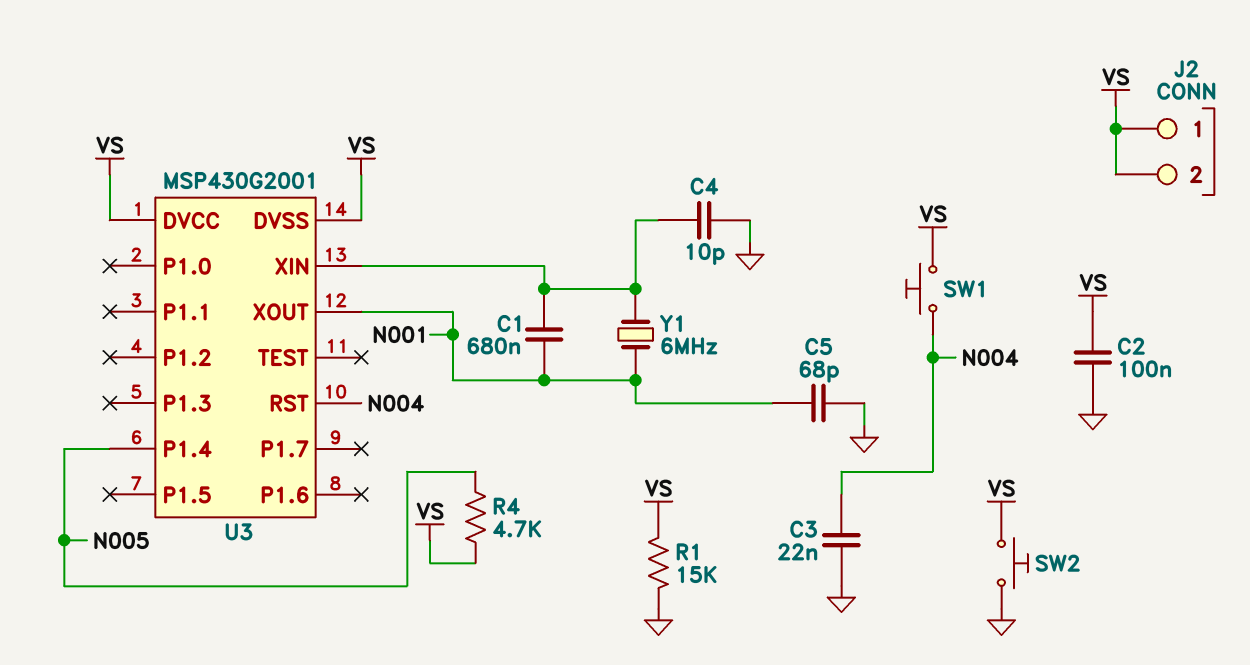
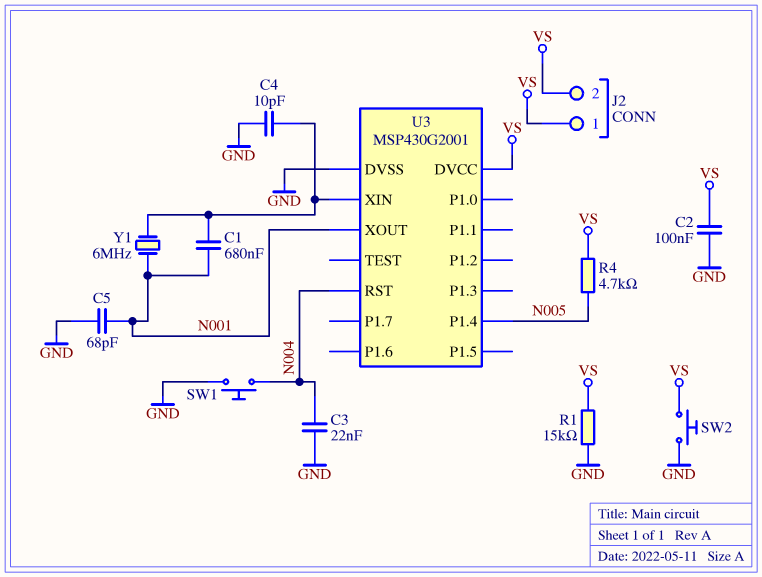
SW1: button (N004, VS) -> button (GND, N004)
U3 pin DVSS: VS -> GND

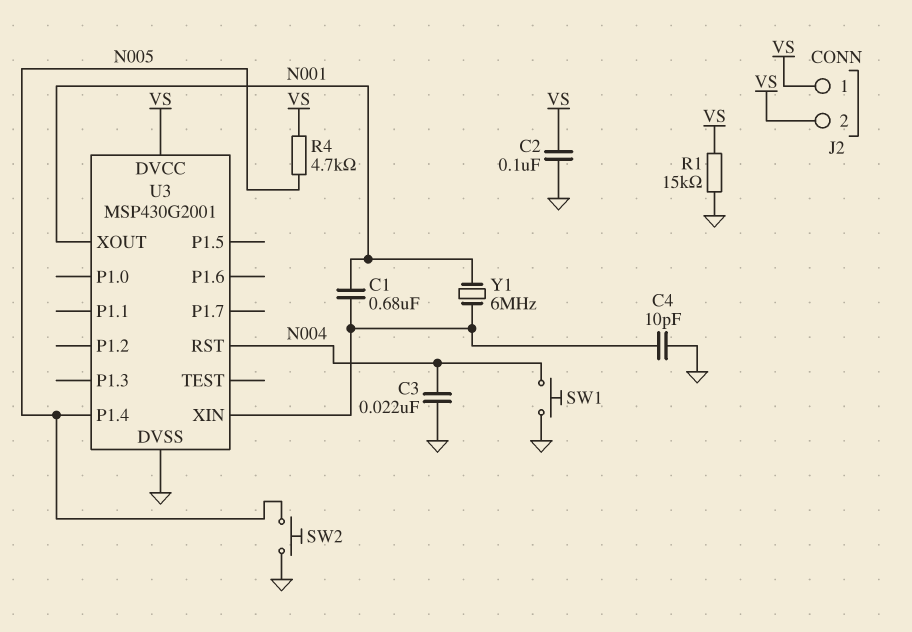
C5: 68pF (GND, N001) -> none
SW2: button (GND, VS) -> button (GND, N005)

